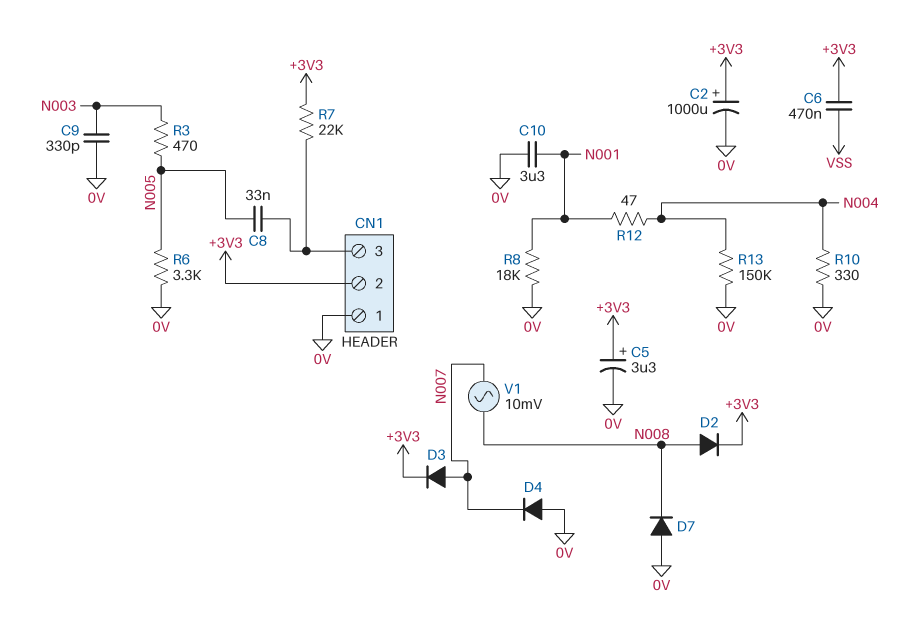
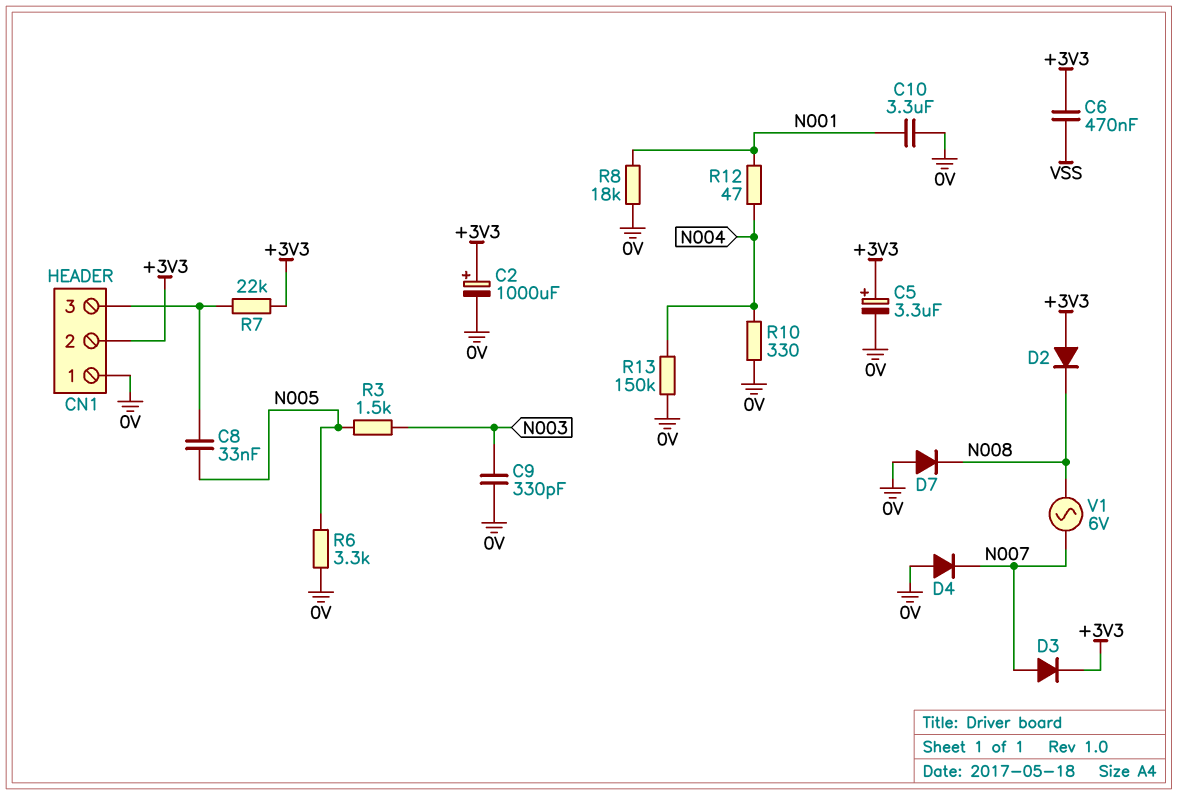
D2: diode (A N008, K +3V3) -> diode (A +3V3, K N008)
R3: 470 (N003, N005) -> 1.5k (N003, N005)
V1: AC 10mV (N007, N008) -> AC 6V (N007, N008)

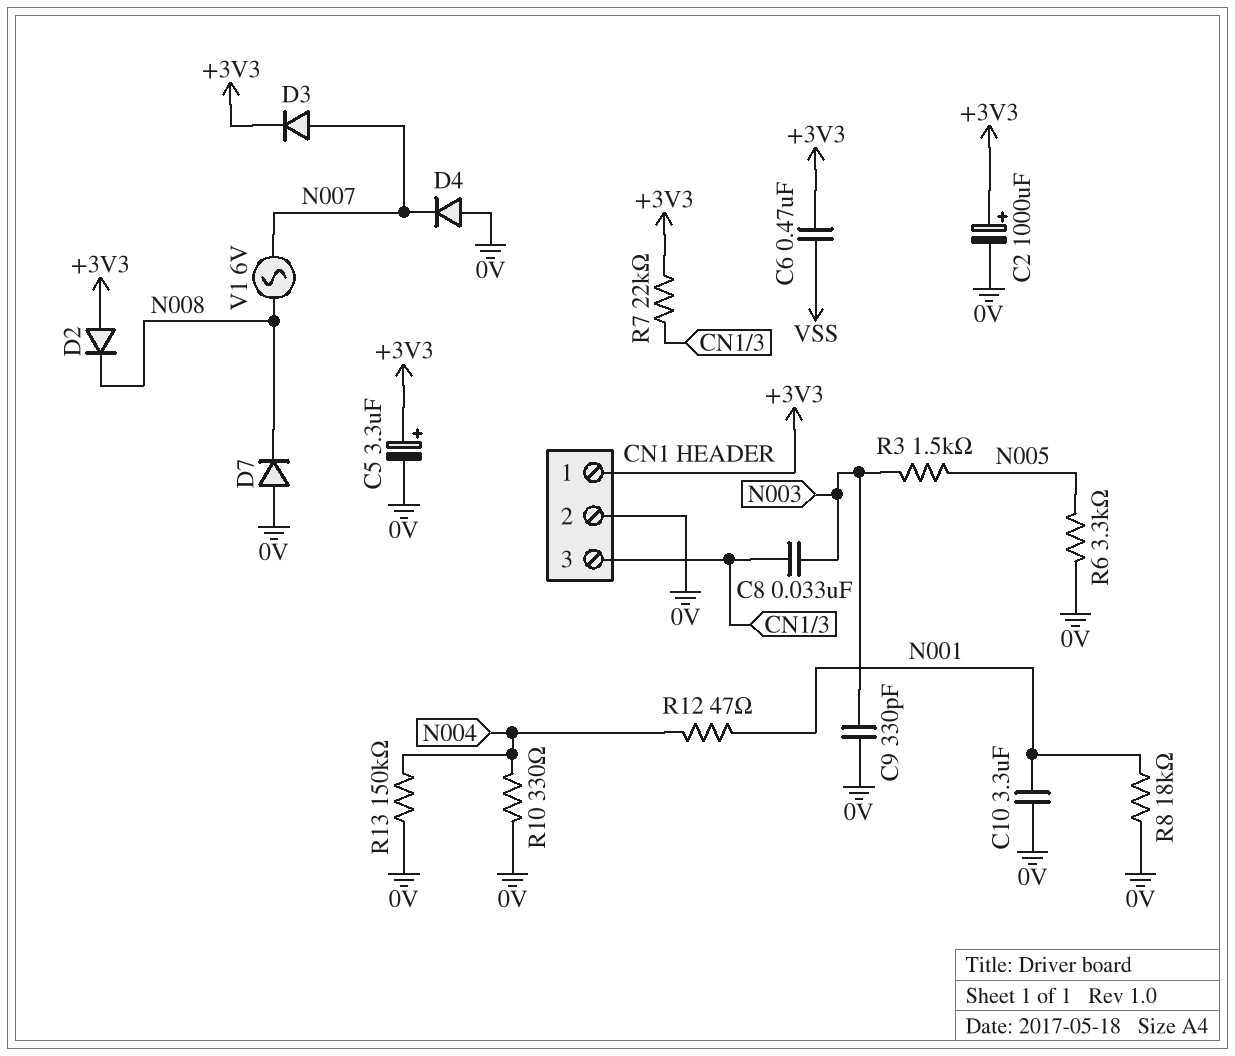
C8: 33nF (CN1/3, N005) -> 33nF (CN1/3, N003)
CN1 pin 1: 0V -> +3V3
CN1 pin 2: +3V3 -> 0V

